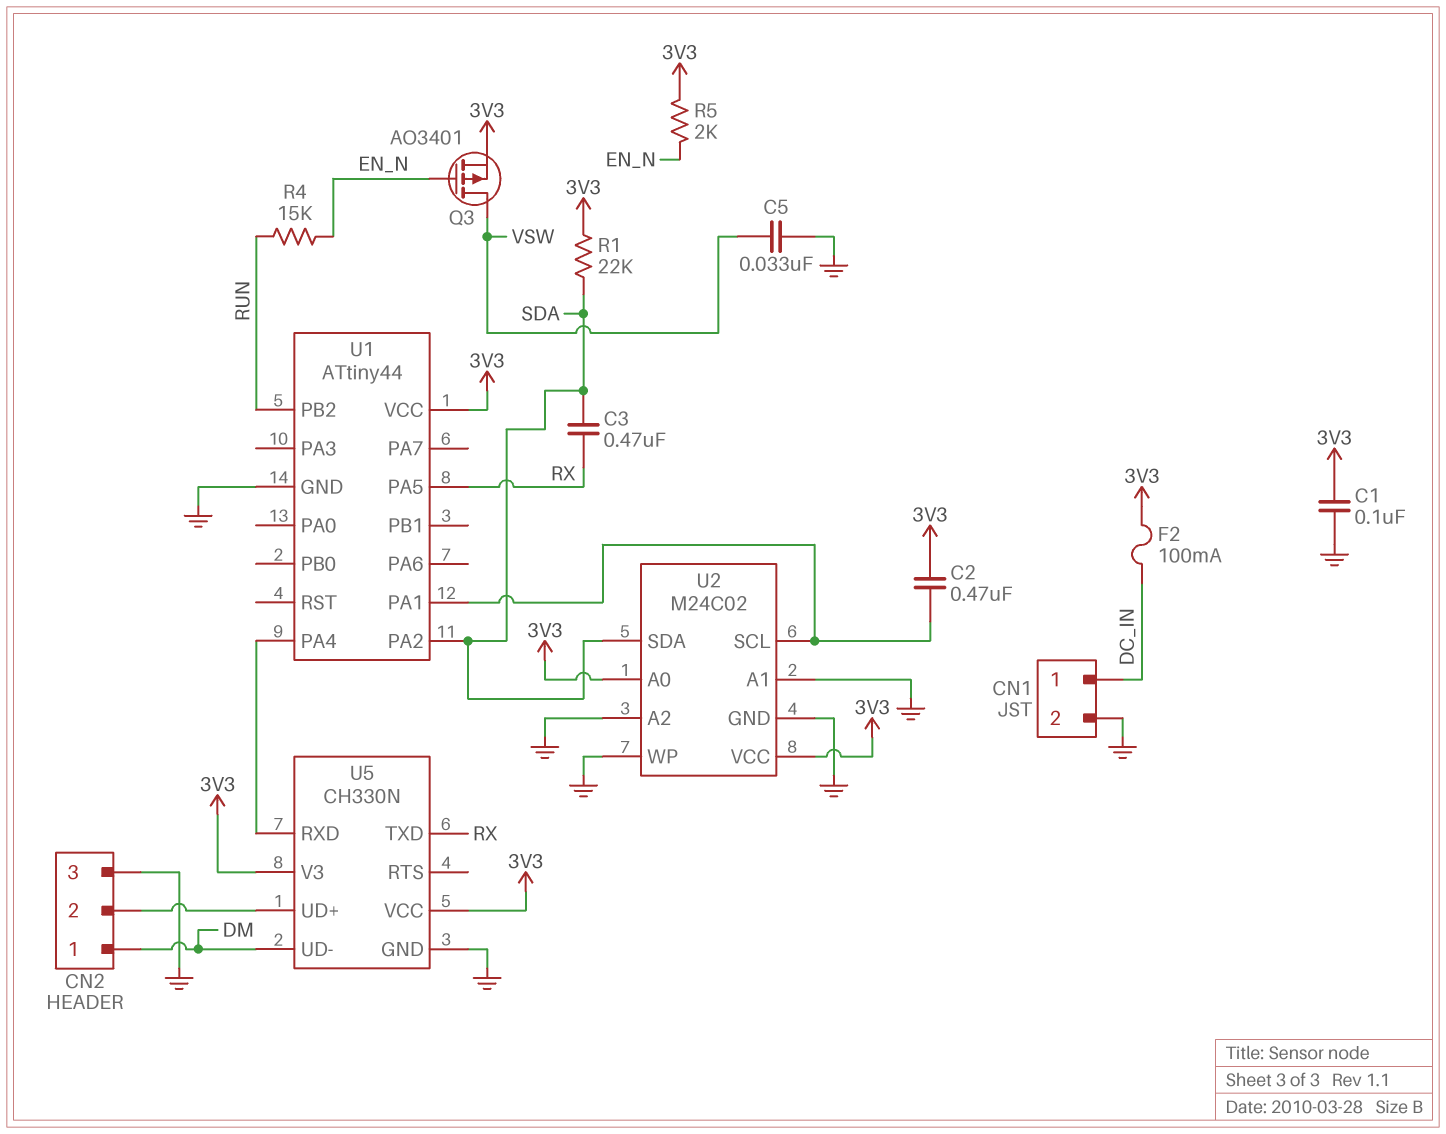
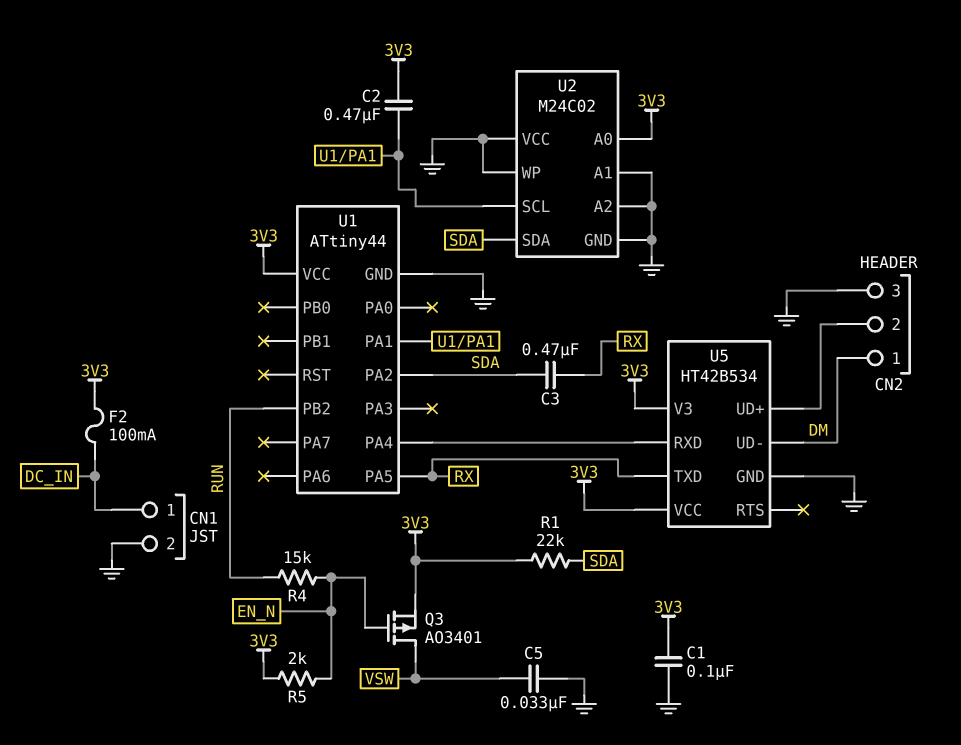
U2 pin VCC: 3V3 -> GND
U5: CH330N -> HT42B534

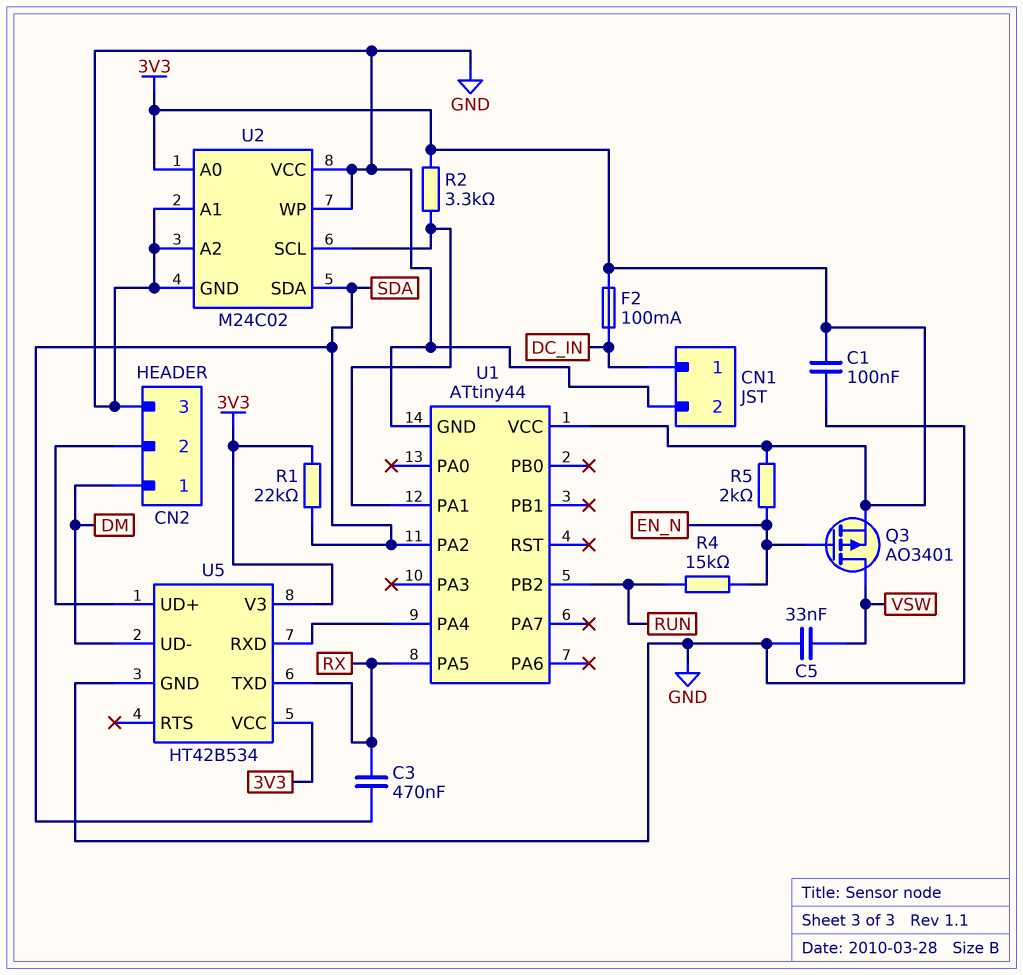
C2: 470nF (3V3, U1/PA1) -> none
R2: none -> 3.3k (3V3, U1/PA1)

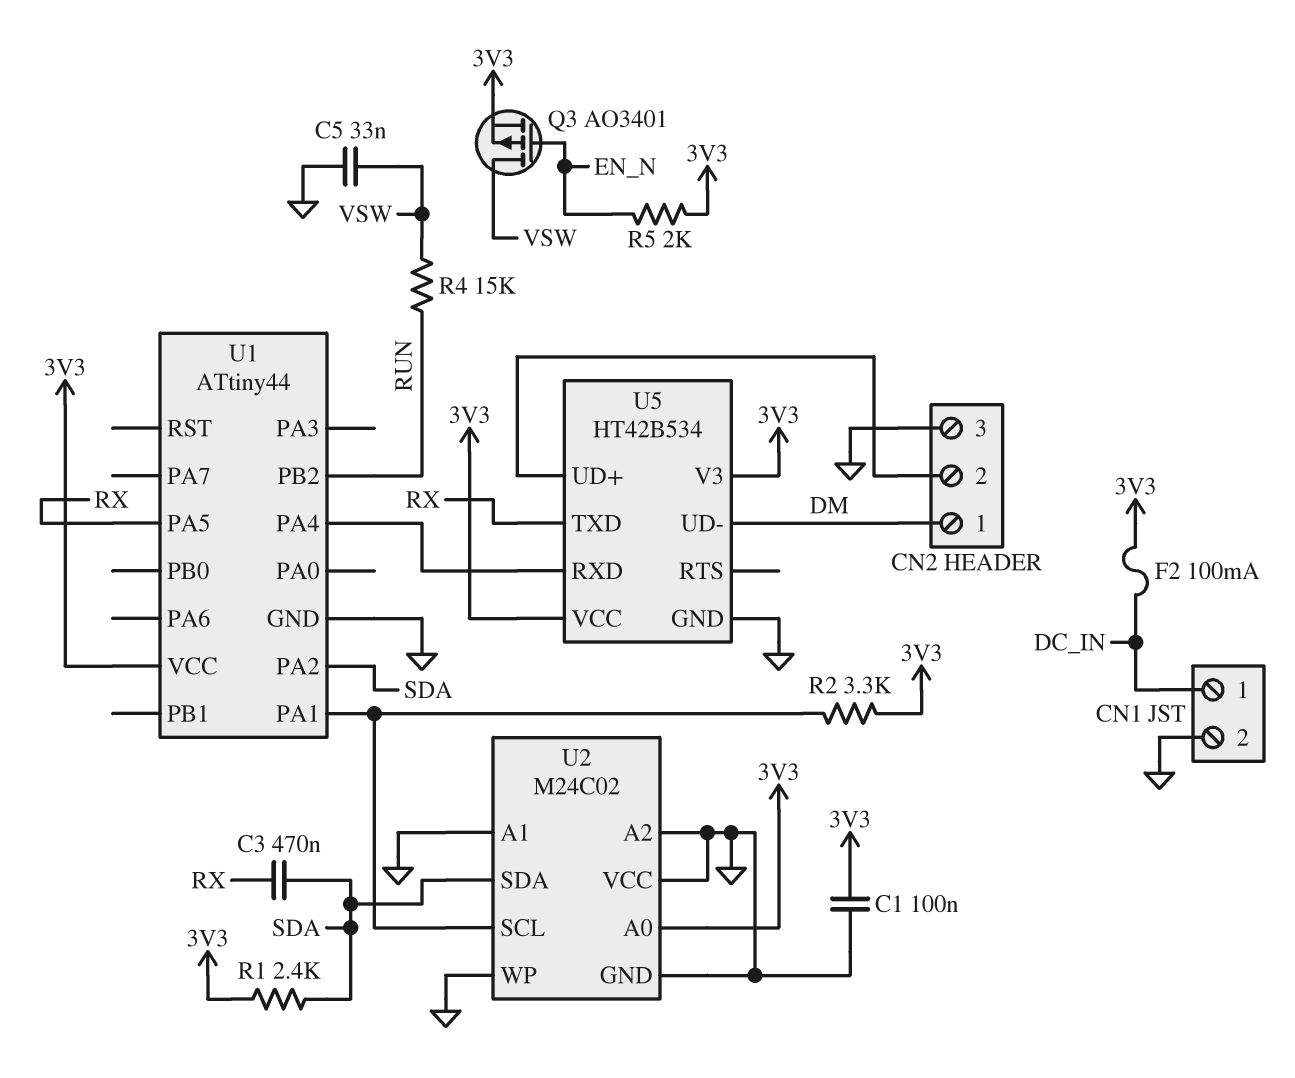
R1: 22k (3V3, SDA) -> 2.4k (3V3, SDA)
R4: 15k (EN_N, RUN) -> 15k (RUN, VSW)

